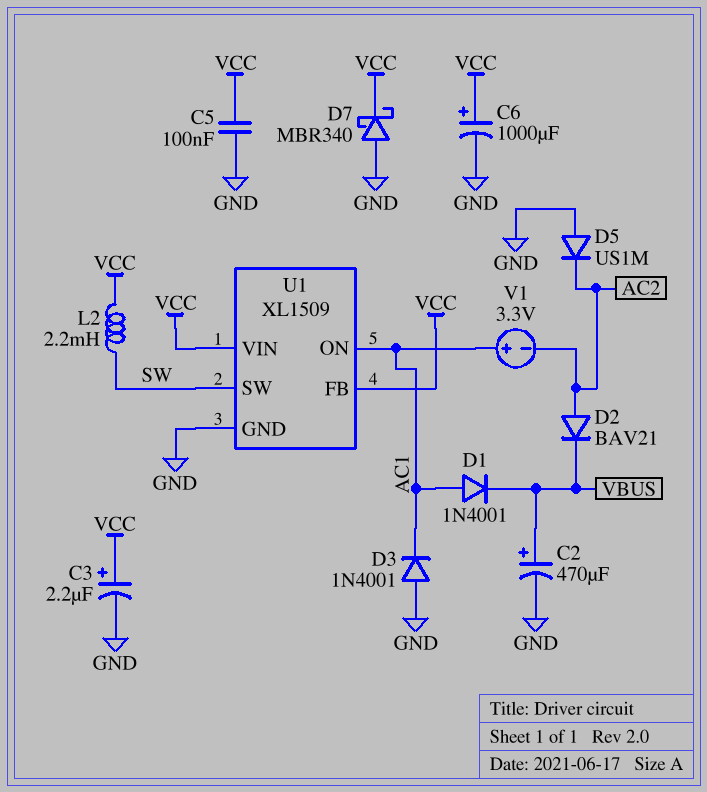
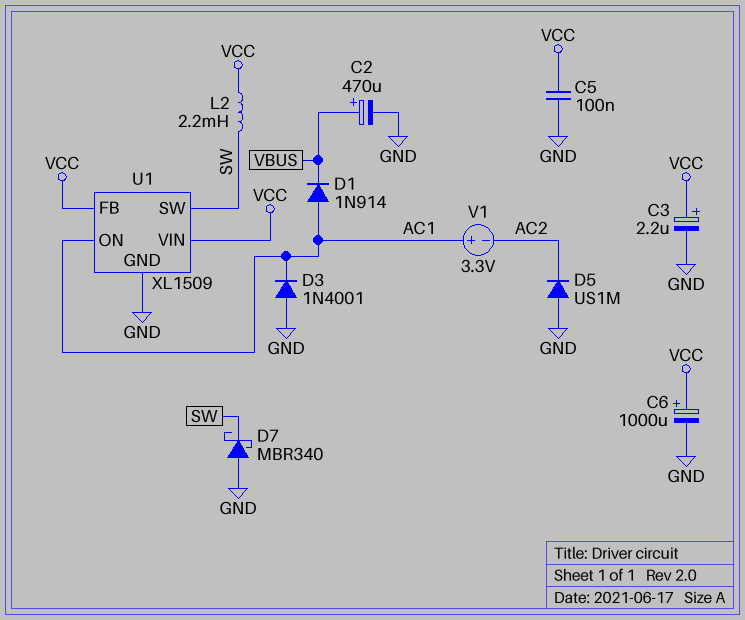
D1: diode 1N4001 (A AC1, K VBUS) -> diode 1N914 (A AC1, K VBUS)
D2: diode BAV21 (A AC2, K VBUS) -> none
D7: schottky MBR340 (A GND, K VCC) -> schottky MBR340 (A GND, K SW)

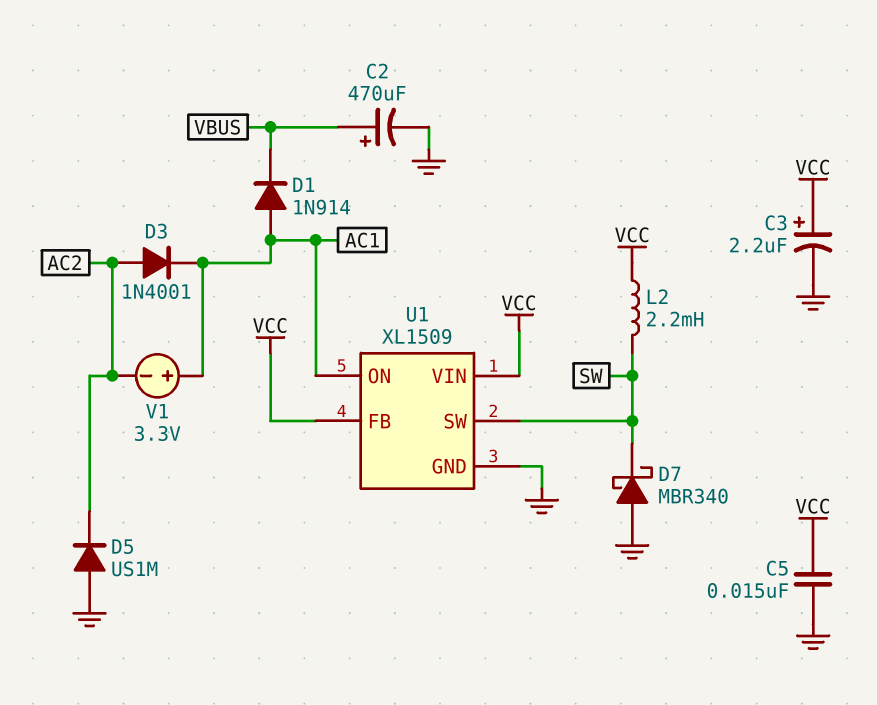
C5: 100nF (GND, VCC) -> 15nF (GND, VCC)
C6: 1000uF (plus VCC, minus GND) -> none
D3: diode 1N4001 (A GND, K AC1) -> diode 1N4001 (A AC2, K AC1)

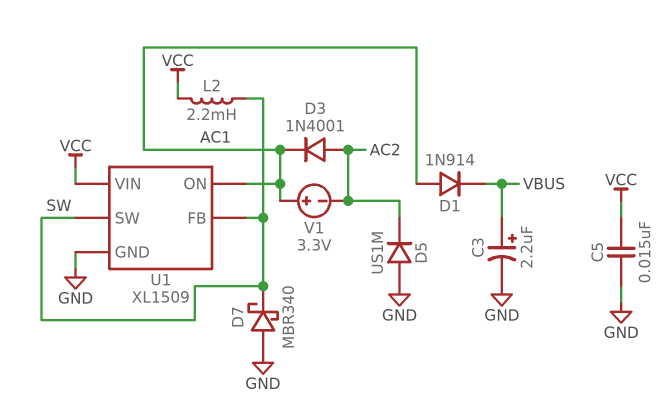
C2: 470uF (plus VBUS, minus GND) -> none
C3: 2.2uF (plus VCC, minus GND) -> 2.2uF (plus VBUS, minus GND)
U1 pin FB: VCC -> SW

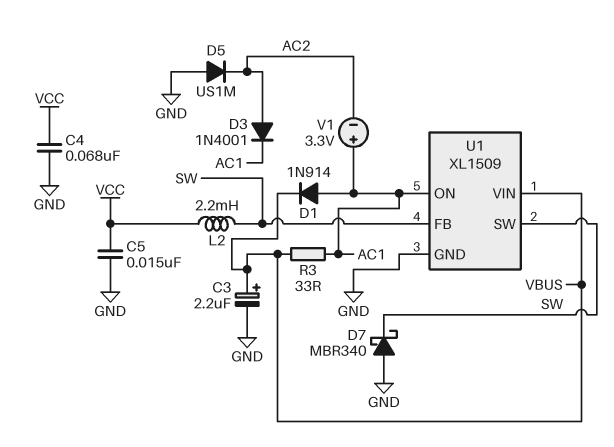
C4: none -> 68nF (GND, VCC)
R3: none -> 33 (AC1, VBUS)
U1 pin VIN: VCC -> VBUS

